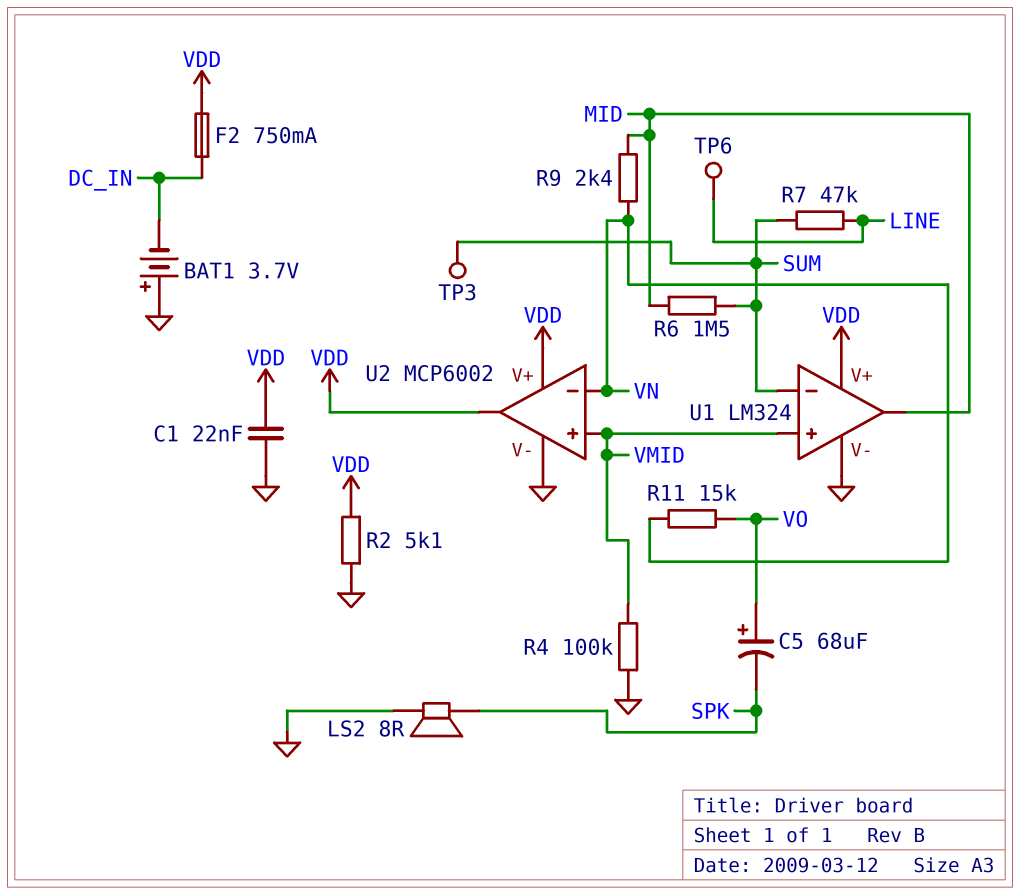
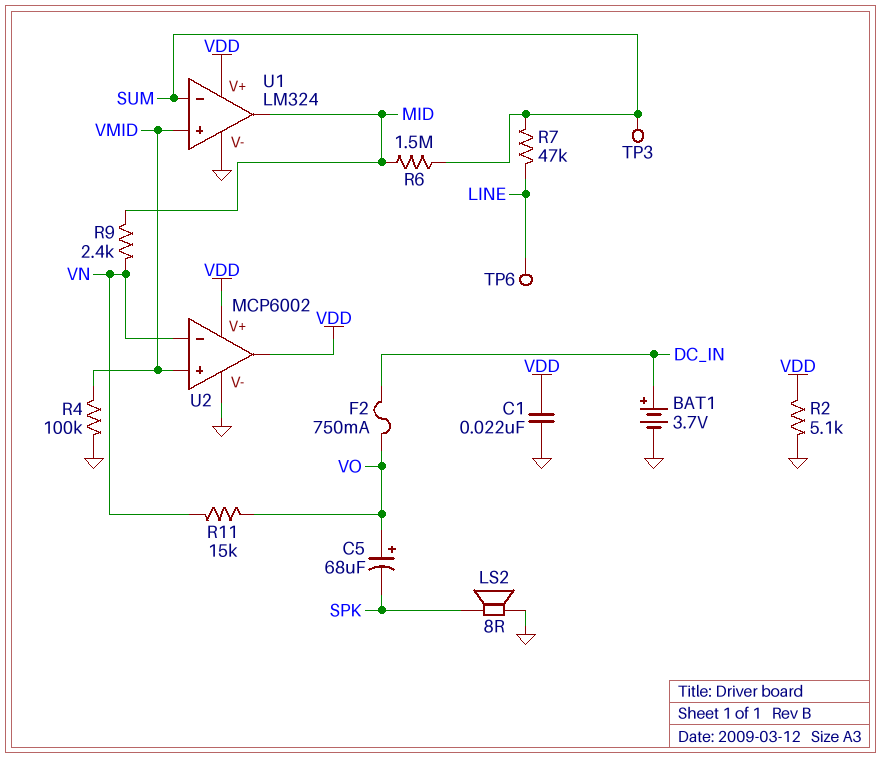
BAT1: 3.7V (plus GND, minus DC_IN) -> 3.7V (plus DC_IN, minus GND)
F2: 750mA (DC_IN, VDD) -> 750mA (DC_IN, VO)

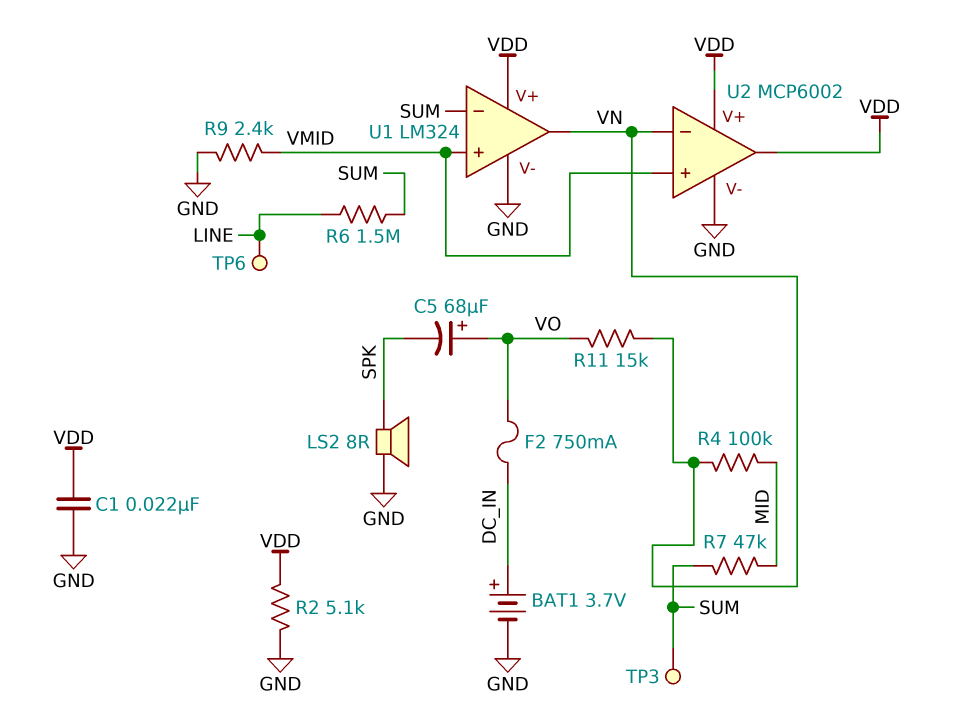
R4: 100k (GND, VMID) -> 100k (MID, VN)
R6: 1.5M (MID, SUM) -> 1.5M (LINE, SUM)
R7: 47k (LINE, SUM) -> 47k (MID, SUM)
R9: 2.4k (MID, VN) -> 2.4k (GND, VMID)
U1 pin out: MID -> VN

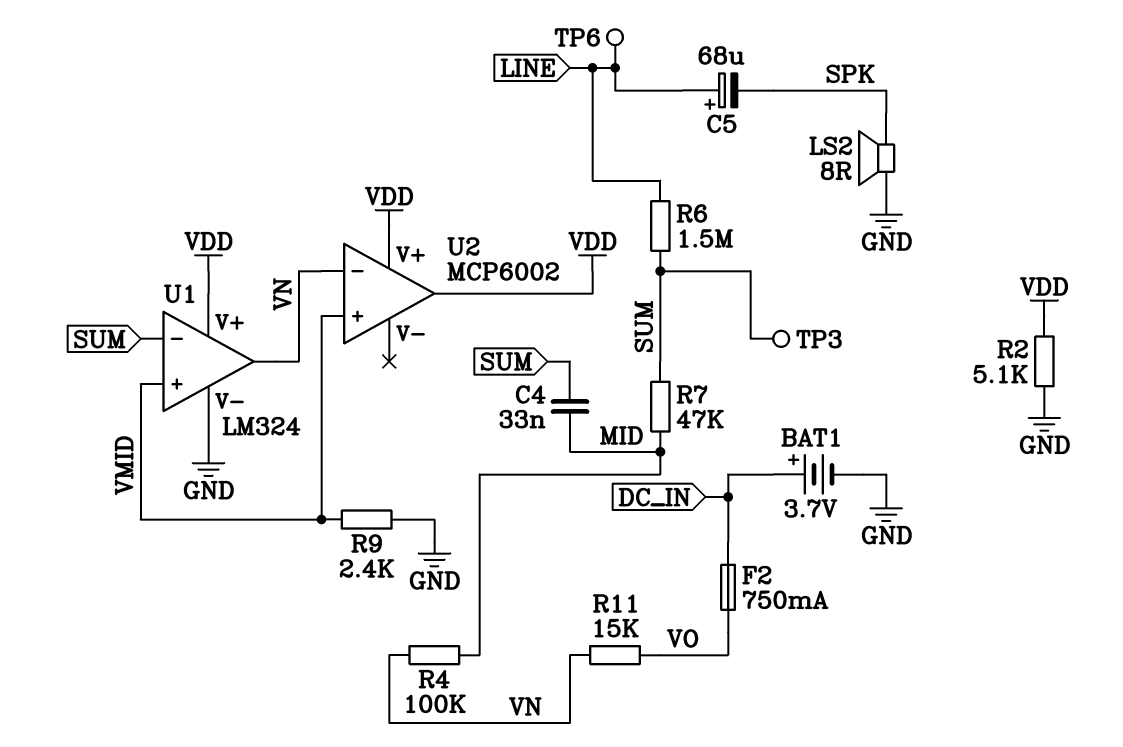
C1: 22nF (GND, VDD) -> none
C4: none -> 33nF (MID, SUM)
C5: 68uF (plus VO, minus SPK) -> 68uF (plus LINE, minus SPK)
U2 pin V-: GND -> none

